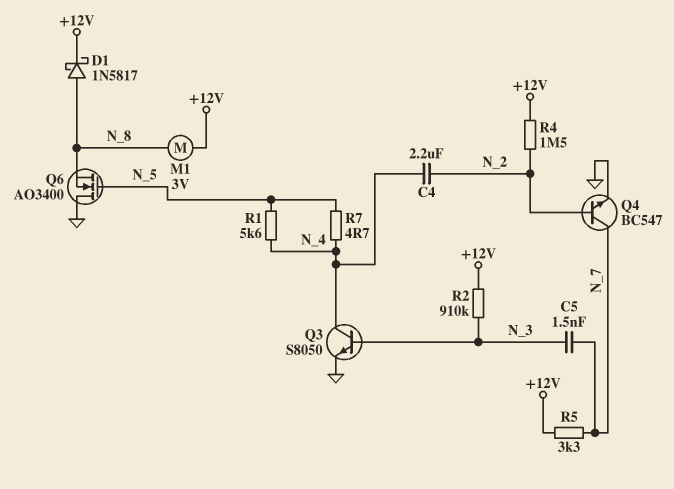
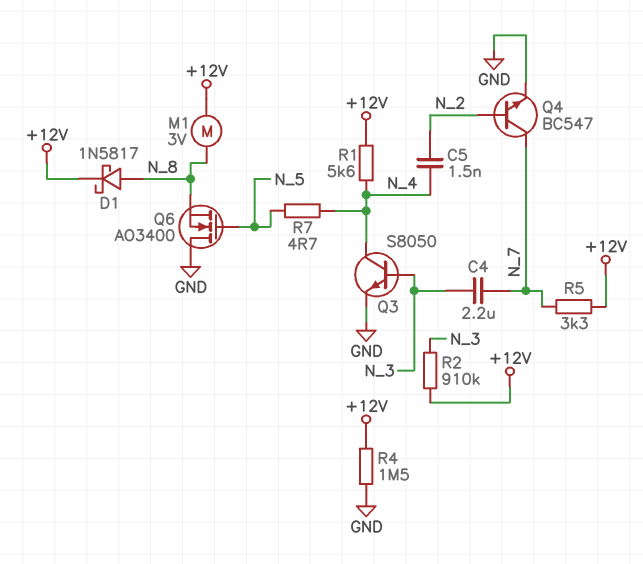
C4: 2.2uF (N_2, N_4) -> 2.2uF (N_3, N_7)
C5: 1.5nF (N_3, N_7) -> 1.5nF (N_2, N_4)
R1: 5.6k (N_4, N_5) -> 5.6k (+12V, N_4)
R4: 1.5M (+12V, N_2) -> 1.5M (+12V, GND)

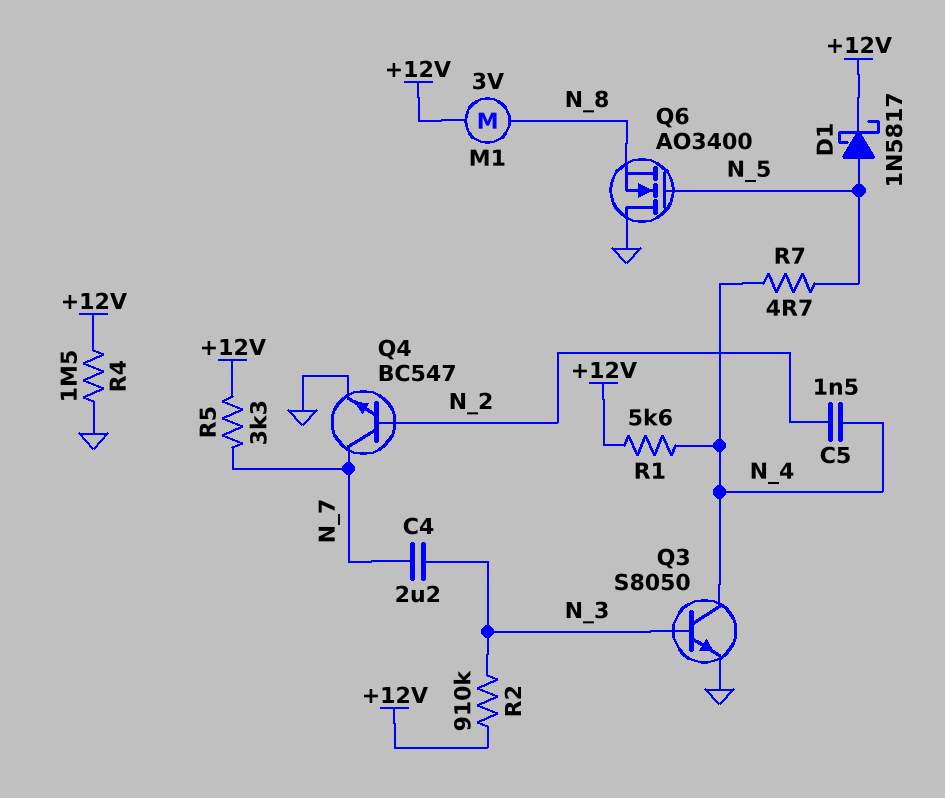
D1: schottky 1N5817 (A N_8, K +12V) -> schottky 1N5817 (A N_5, K +12V)

